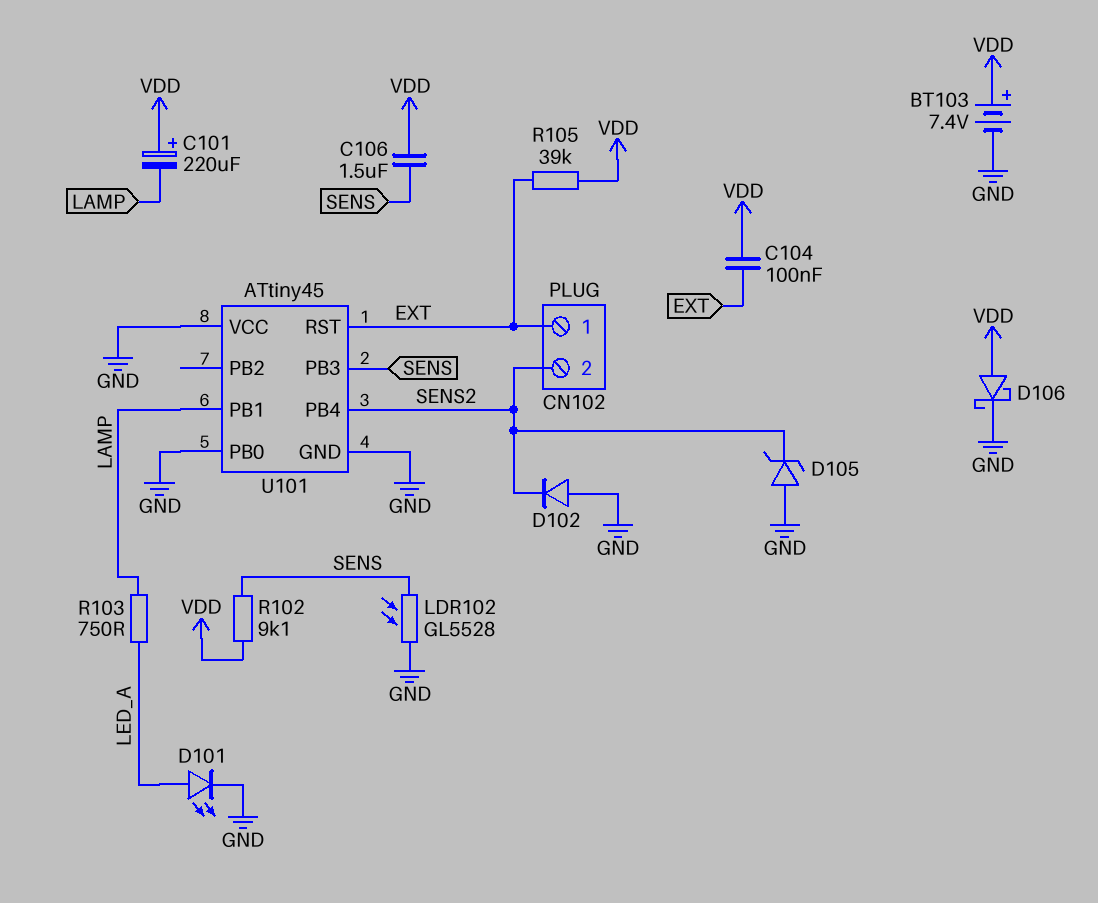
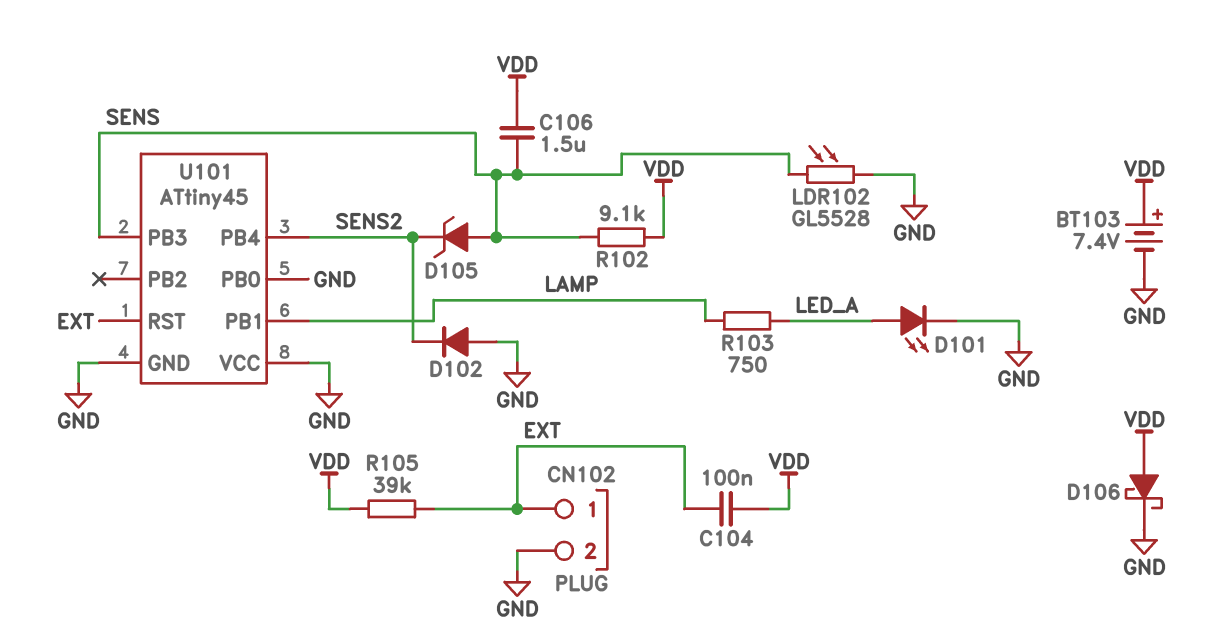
C101: 220uF (plus VDD, minus LAMP) -> none
CN102 pin 2: SENS2 -> GND
D105: zener (A GND, K SENS2) -> zener (A SENS, K SENS2)

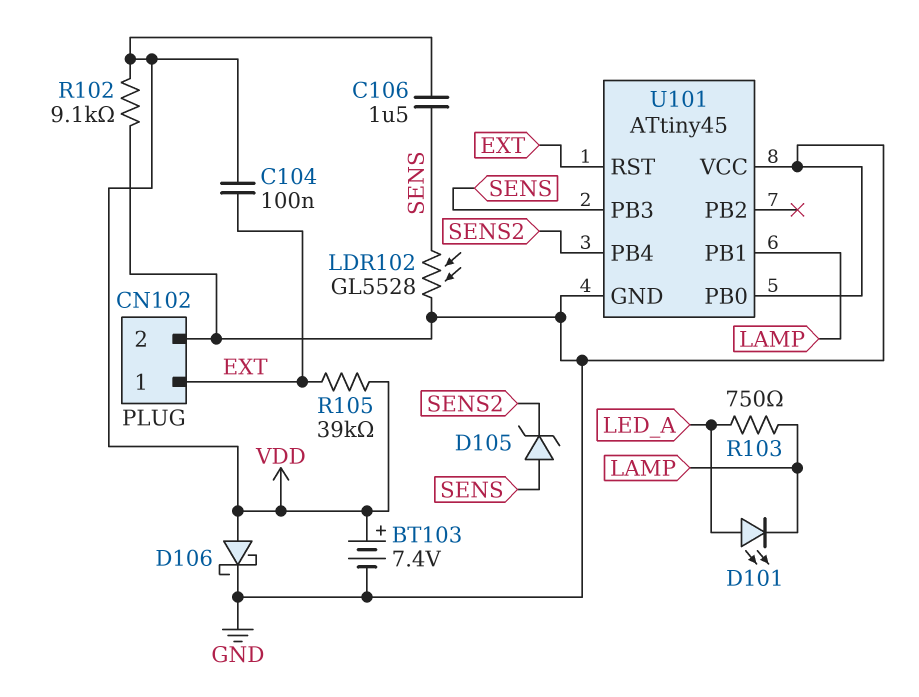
D101: LED (A LED_A, K GND) -> LED (A LED_A, K LAMP)
D102: diode (A GND, K SENS2) -> none
R102: 9.1k (SENS, VDD) -> 9.1k (GND, VDD)

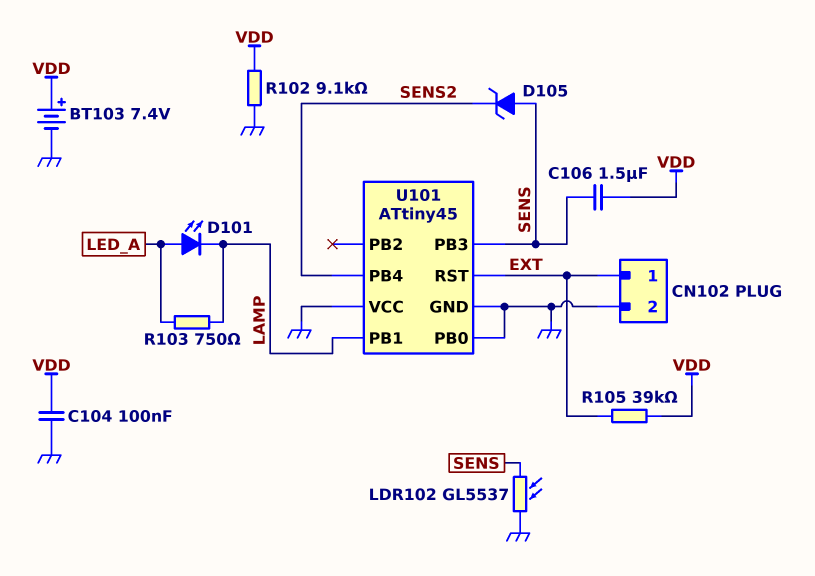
C104: 100nF (EXT, VDD) -> 100nF (GND, VDD)
D106: schottky (A VDD, K GND) -> none
LDR102: GL5528 (GND, SENS) -> GL5537 (GND, SENS)

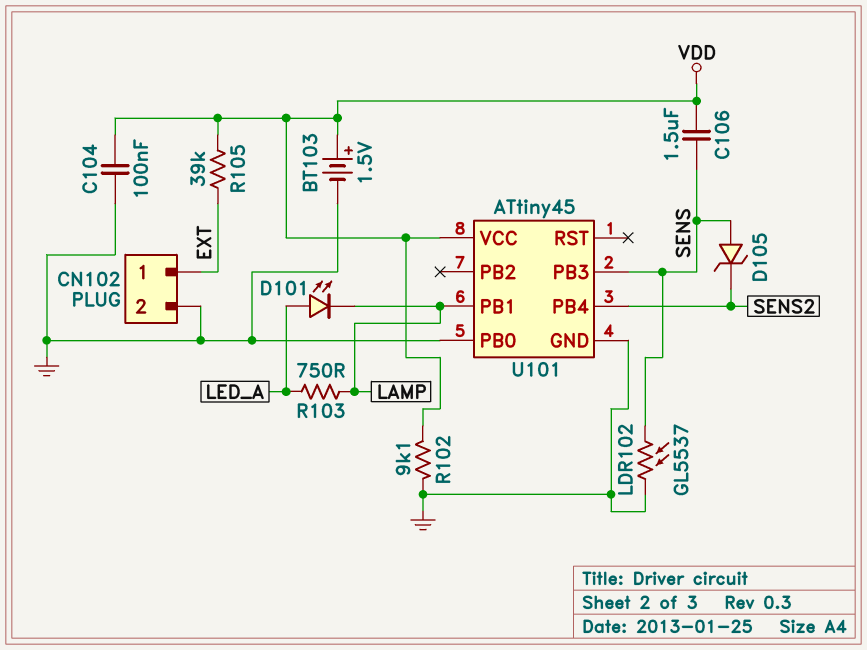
BT103: 7.4V (plus VDD, minus GND) -> 1.5V (plus VDD, minus GND)
U101 pin RST: EXT -> none
U101 pin VCC: GND -> VDD

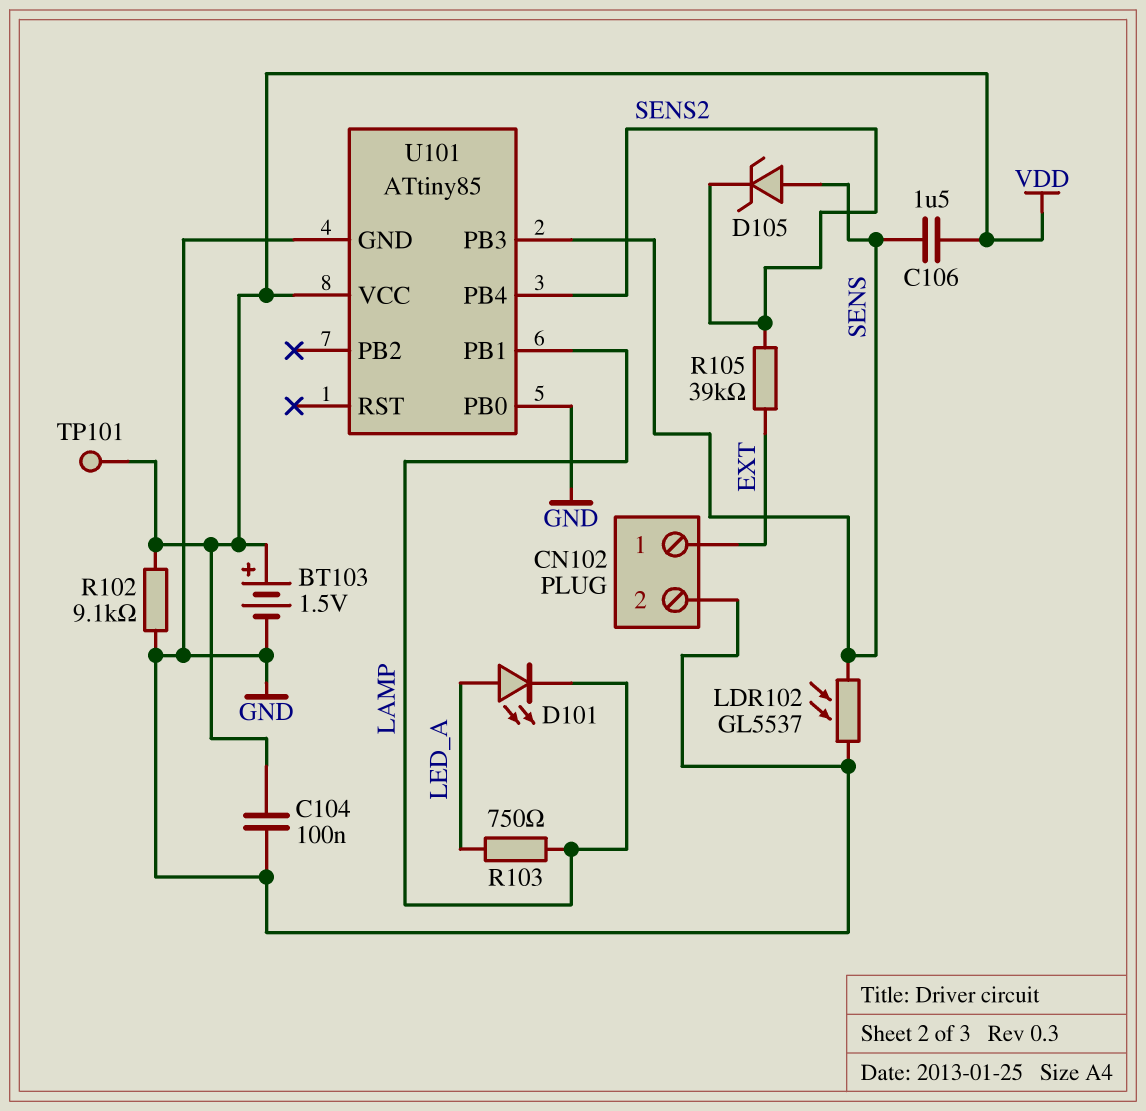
R105: 39k (EXT, VDD) -> 39k (EXT, SENS2)
TP101: none -> test point (VDD)
U101: ATtiny45 -> ATtiny85

